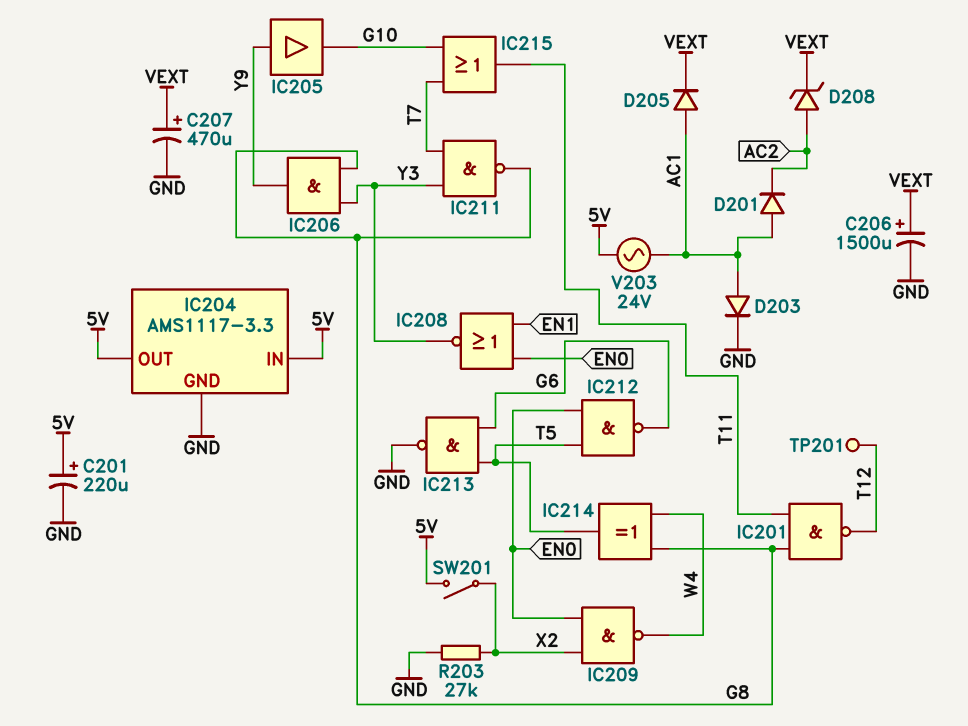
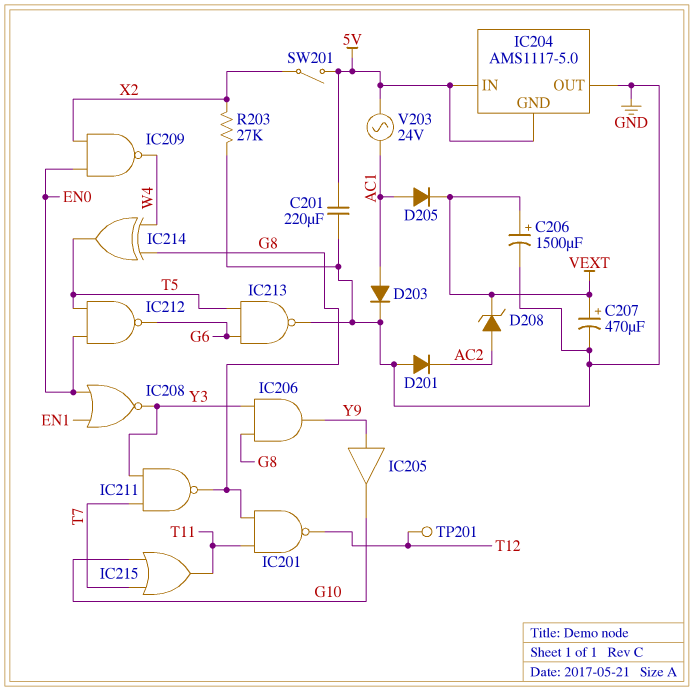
C201: 220uF (plus 5V, minus GND) -> 220uF (5V, GND)
D201: diode (A AC1, K AC2) -> diode (A GND, K AC2)
IC204: AMS1117-3.3 -> AMS1117-5.0
IC204 pin GND: GND -> 5V
IC204 pin OUT: 5V -> GND

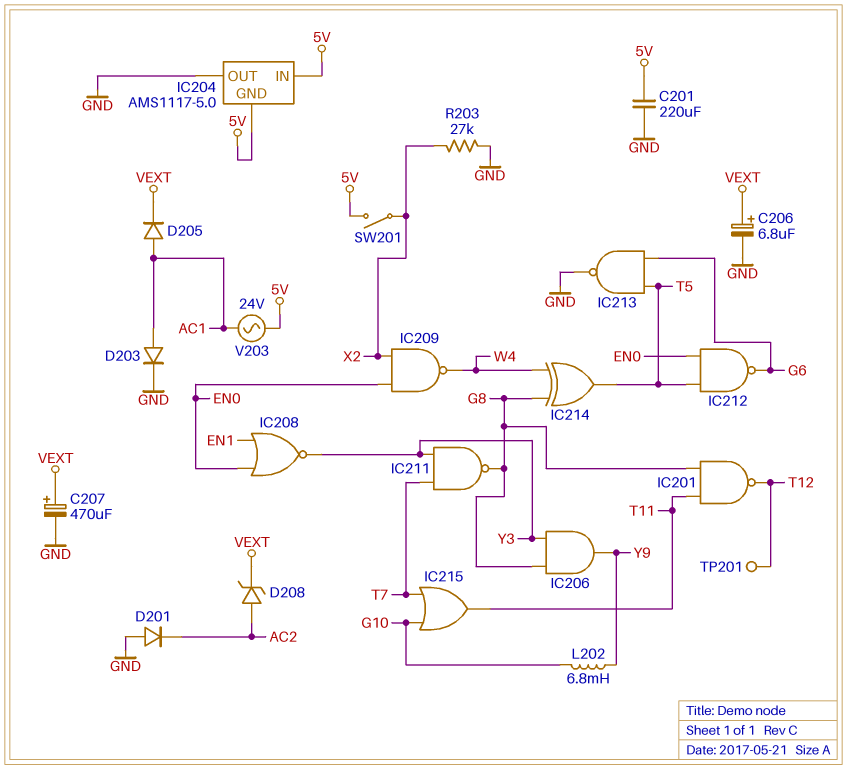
C206: 1500uF (plus VEXT, minus GND) -> 6.8uF (plus VEXT, minus GND)
IC205: buffer (in Y9, out G10) -> none
L202: none -> 6.8mH (G10, Y9)

